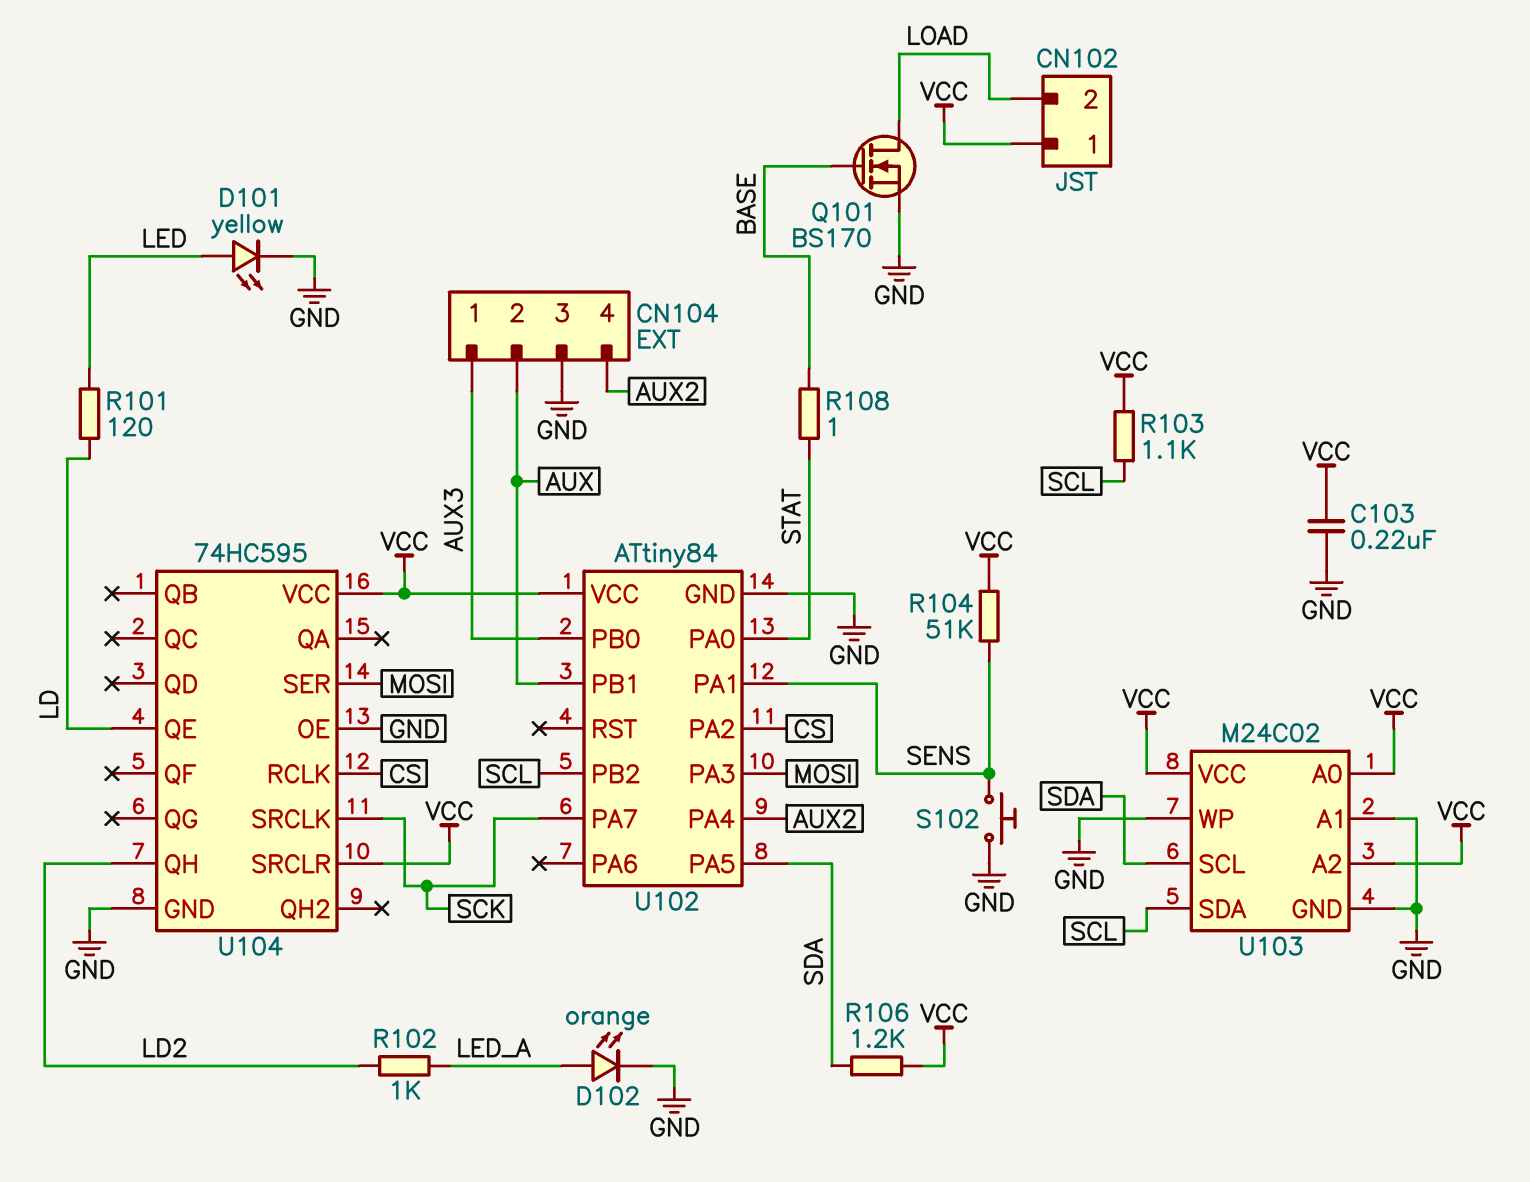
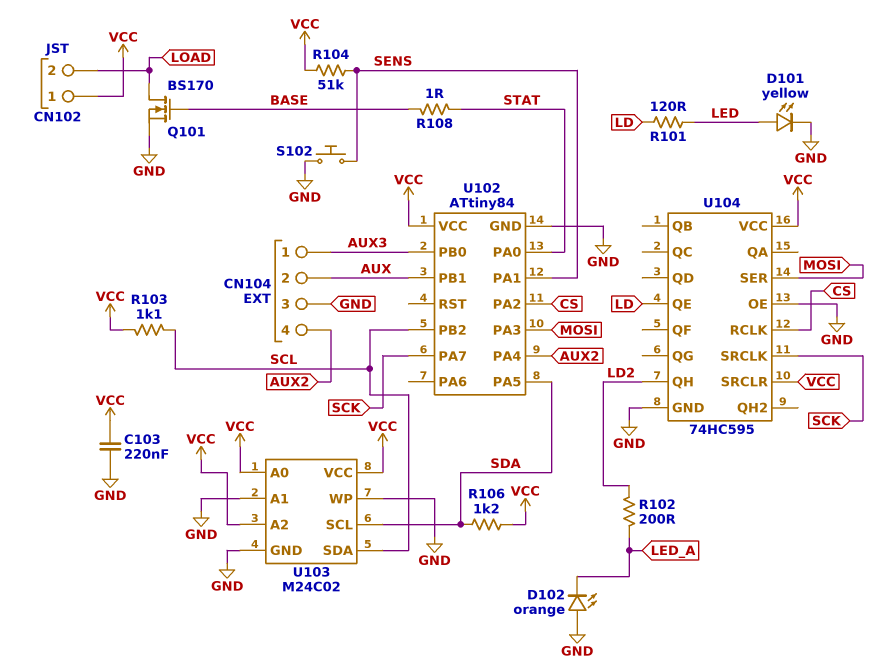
D102: LED orange (A LED_A, K GND) -> LED orange (A GND, K LED_A)
R102: 1k (LD2, LED_A) -> 200 (LD2, LED_A)

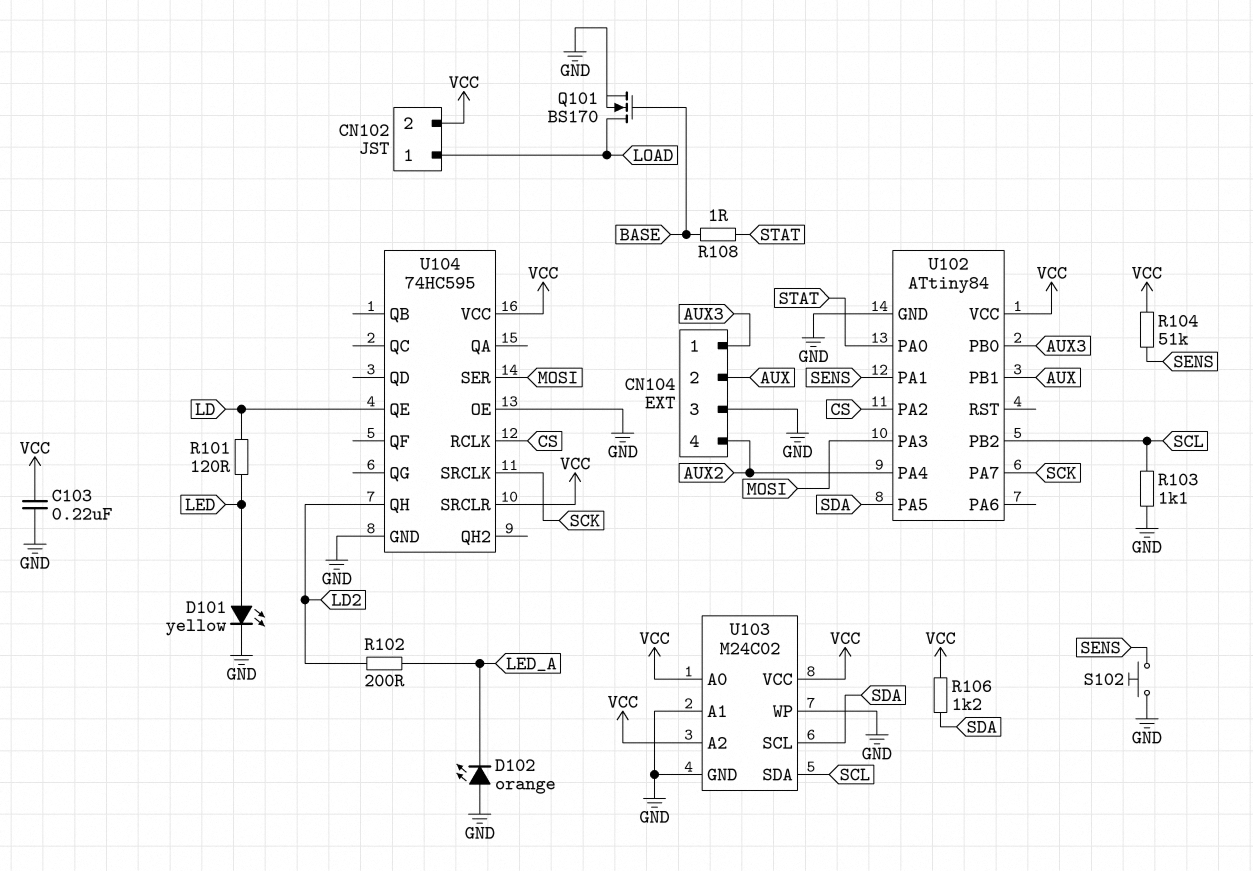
CN102 pin 1: VCC -> LOAD
CN102 pin 2: LOAD -> VCC
R103: 1.1k (SCL, VCC) -> 1.1k (GND, SCL)

